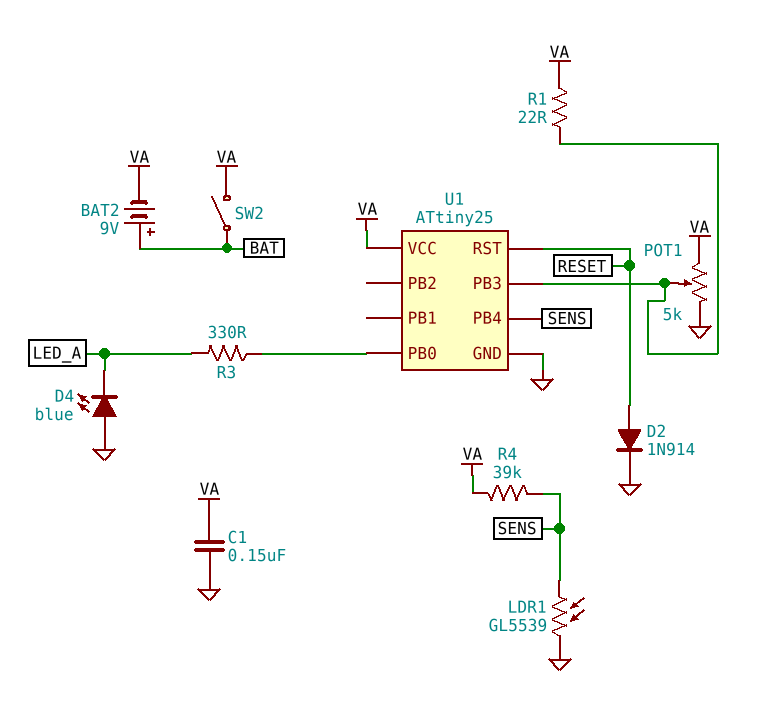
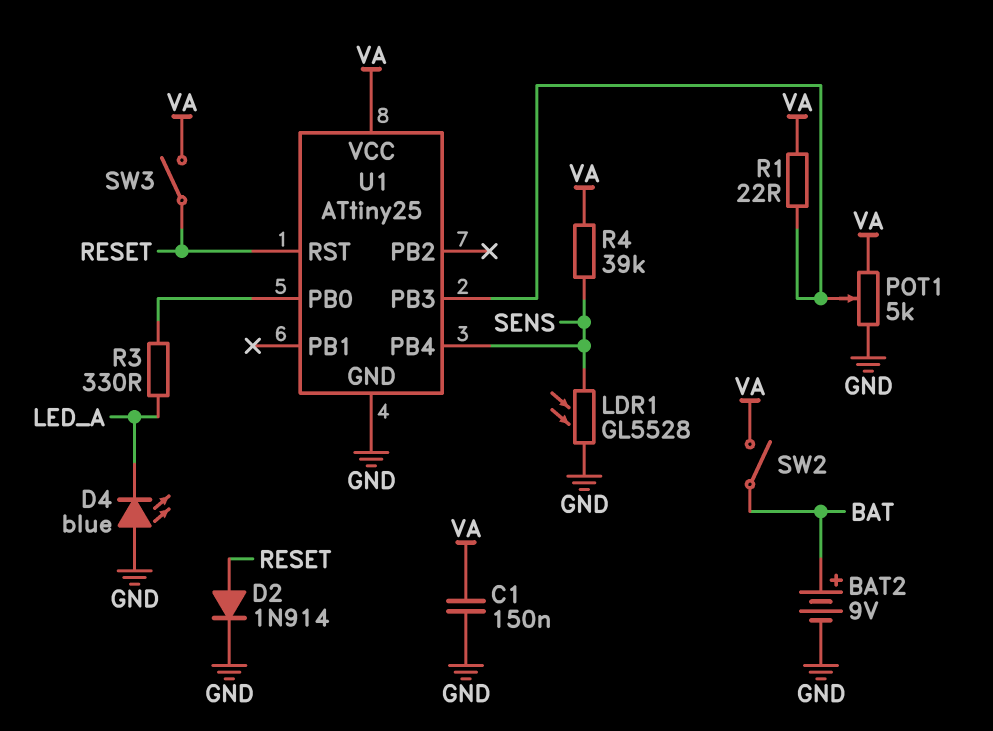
BAT2: 9V (plus BAT, minus VA) -> 9V (plus BAT, minus GND)
LDR1: GL5539 (GND, SENS) -> GL5528 (GND, SENS)
SW3: none -> switch (RESET, VA)

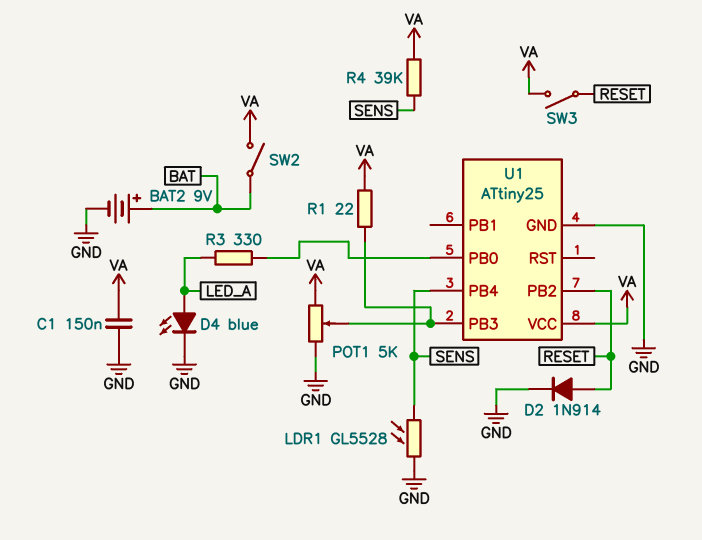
D4: LED blue (A GND, K LED_A) -> LED blue (A LED_A, K GND)
U1 pin PB2: none -> RESET
U1 pin RST: RESET -> none

